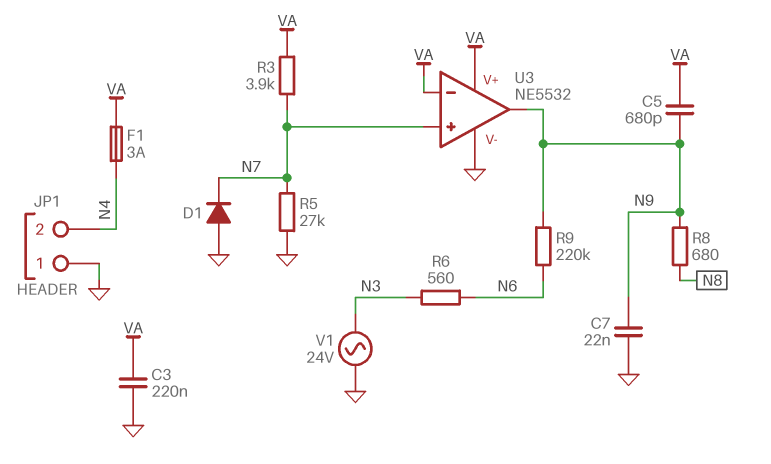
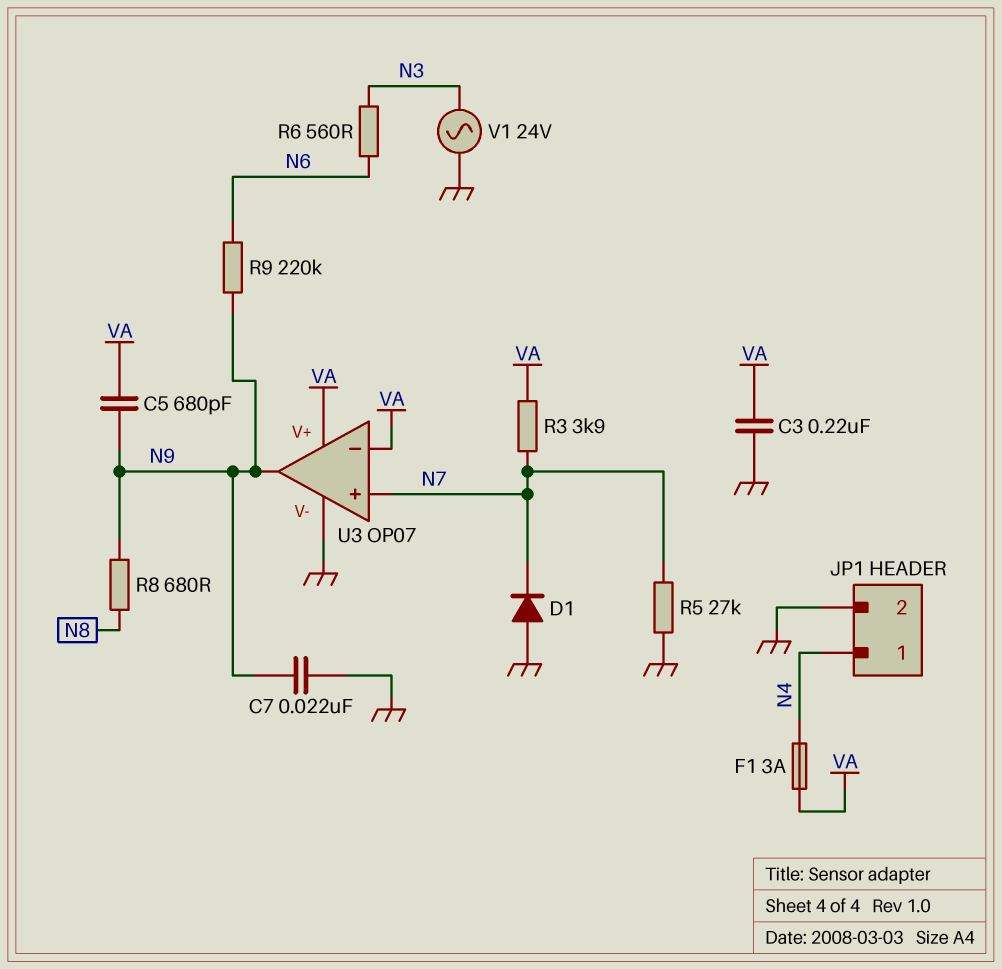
JP1 pin 1: GND -> N4
JP1 pin 2: N4 -> GND
U3: NE5532 -> OP07

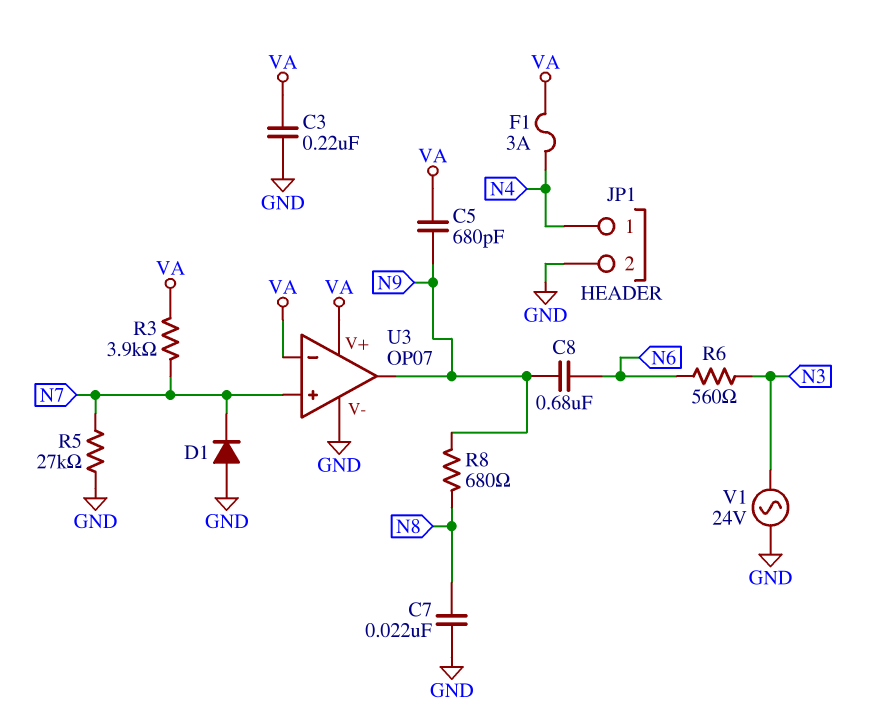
C7: 22nF (GND, N9) -> 22nF (GND, N8)
C8: none -> 680nF (N6, N9)
R9: 220k (N6, N9) -> none

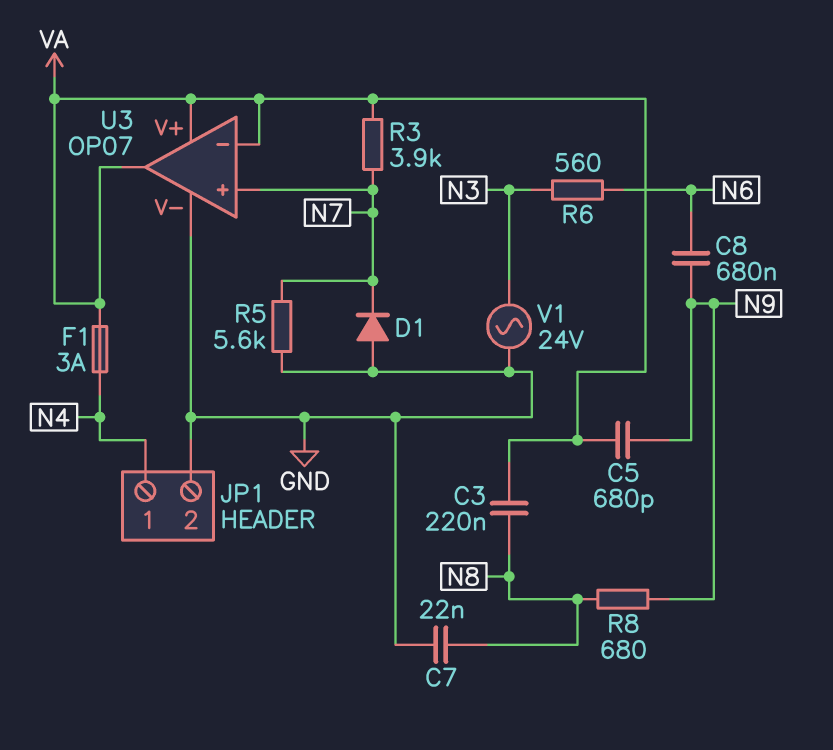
C3: 220nF (GND, VA) -> 220nF (N8, VA)
R5: 27k (GND, N7) -> 5.6k (GND, N7)
U3 pin out: N9 -> VA

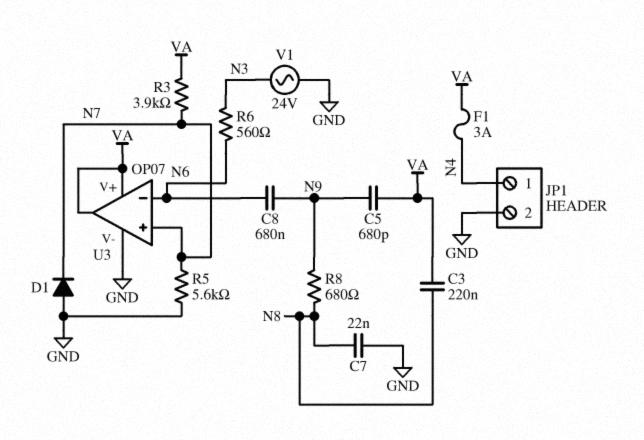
U3 pin in-: VA -> N6

